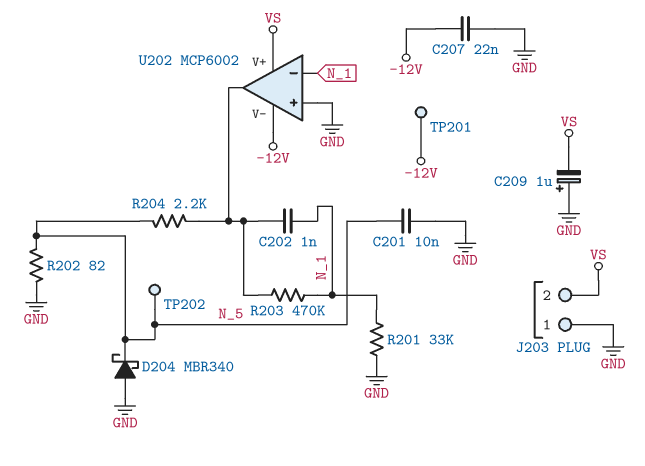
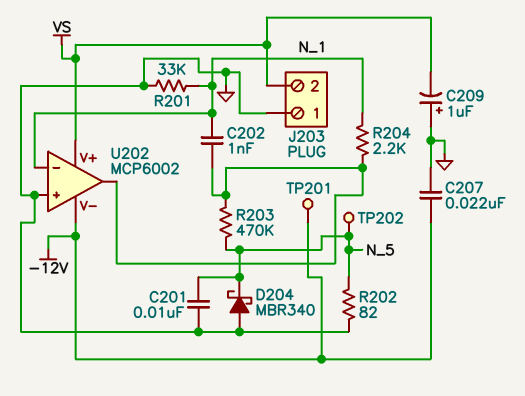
R203: 470k (N_1, U202/out) -> 470k (N_5, U202/out)
R204: 2.2k (N_5, U202/out) -> 2.2k (N_1, U202/out)

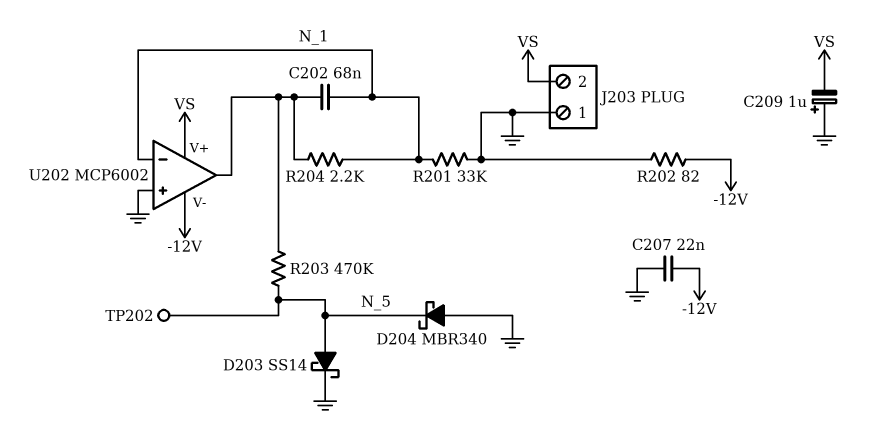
C201: 10nF (GND, N_5) -> none
C202: 1nF (N_1, U202/out) -> 68nF (N_1, U202/out)
D203: none -> schottky SS14 (A N_5, K GND)
R202: 82 (GND, N_5) -> 82 (-12V, GND)
TP201: test point (-12V) -> none

